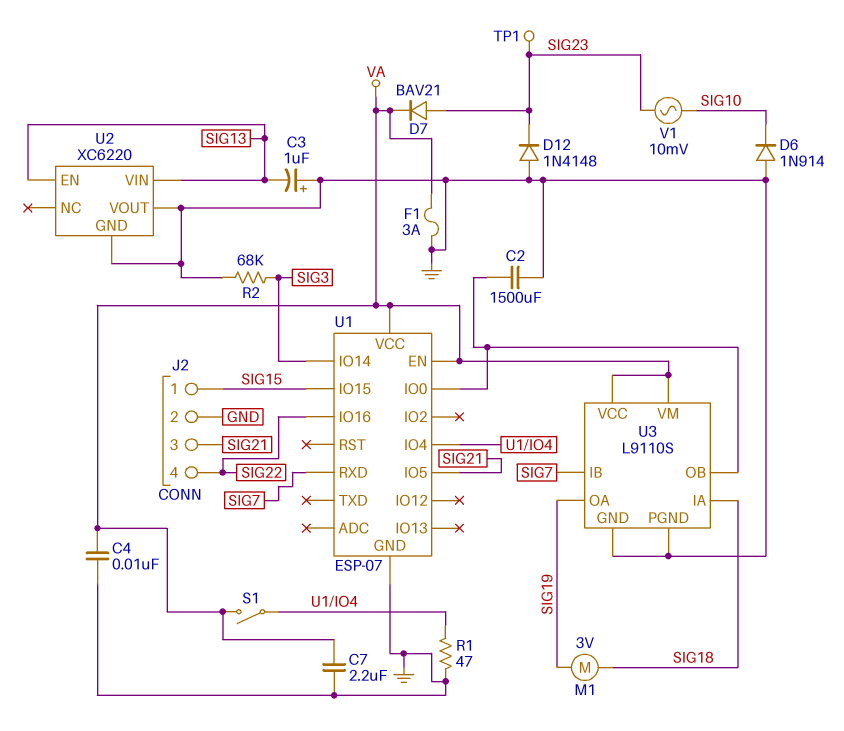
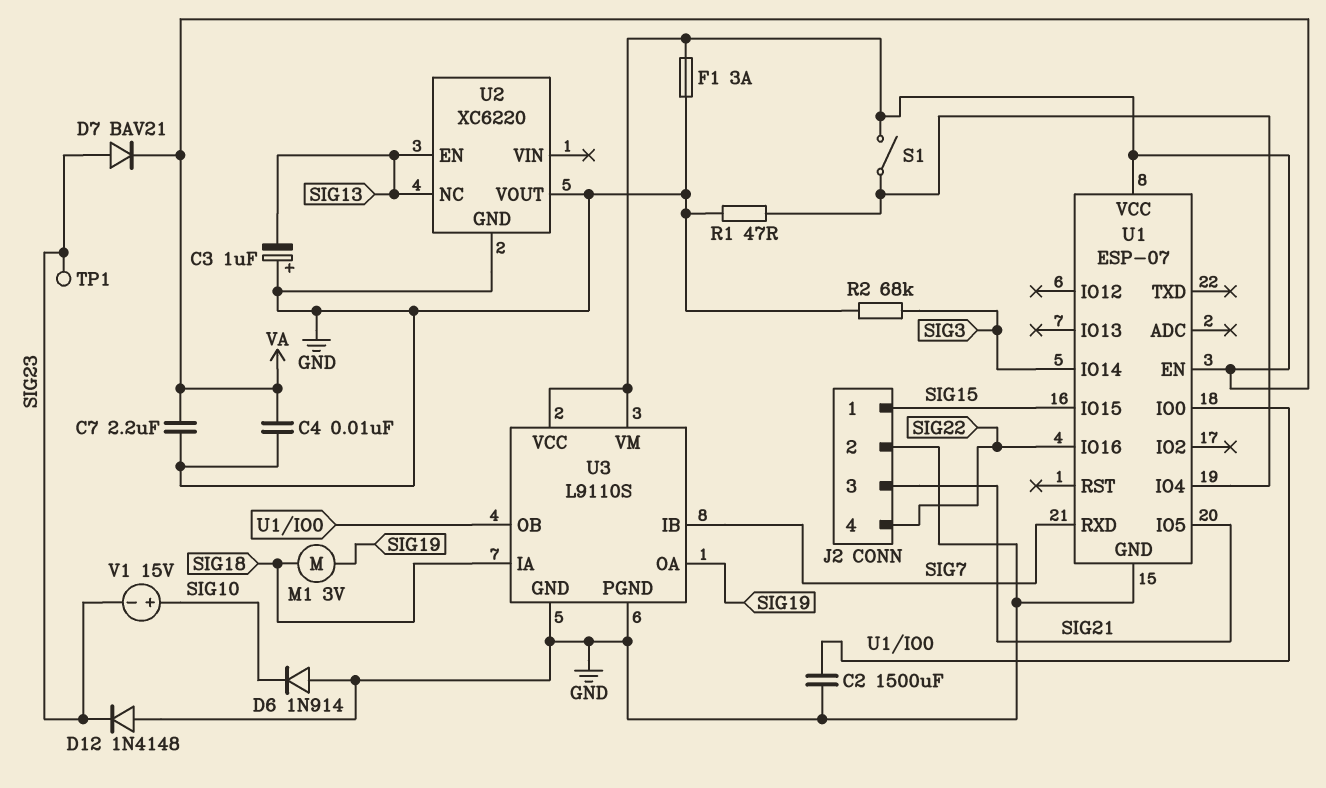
U2 pin NC: none -> SIG13
U2 pin VIN: SIG13 -> none
V1: AC 10mV (SIG10, SIG23) -> 15V (plus SIG10, minus SIG23)

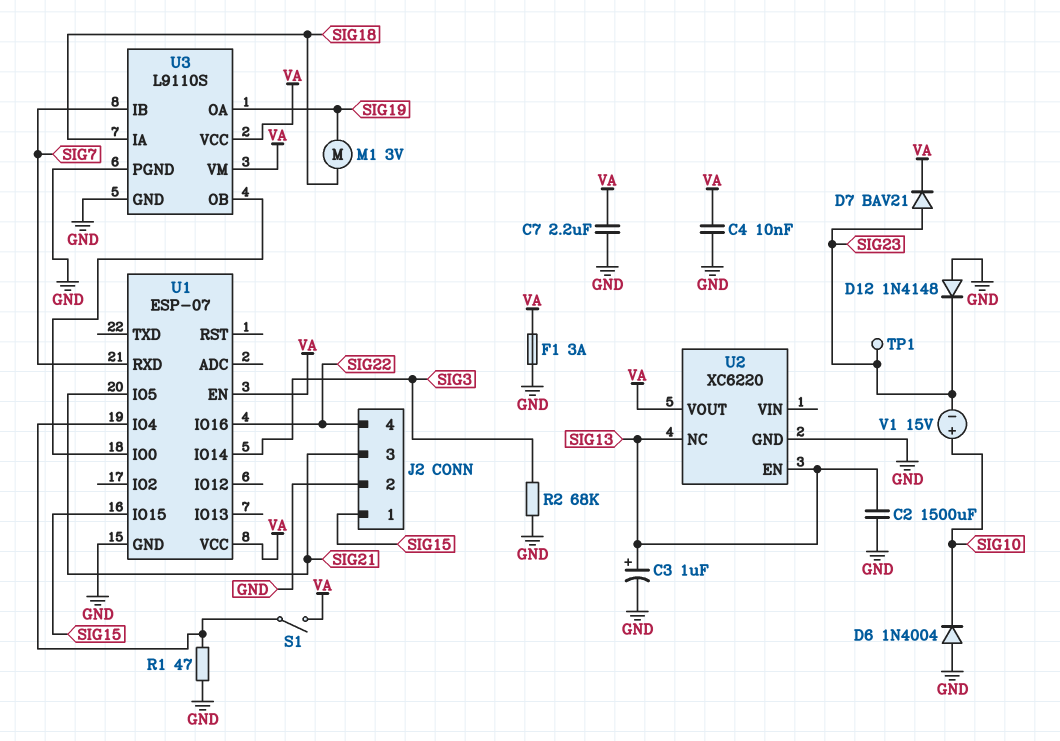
C2: 1500uF (GND, U1/IO0) -> 1500uF (GND, SIG13)
C3: 1uF (plus GND, minus SIG13) -> 1uF (plus SIG13, minus GND)
D6: diode 1N914 (A GND, K SIG10) -> diode 1N4004 (A GND, K SIG10)
U2 pin VOUT: GND -> VA

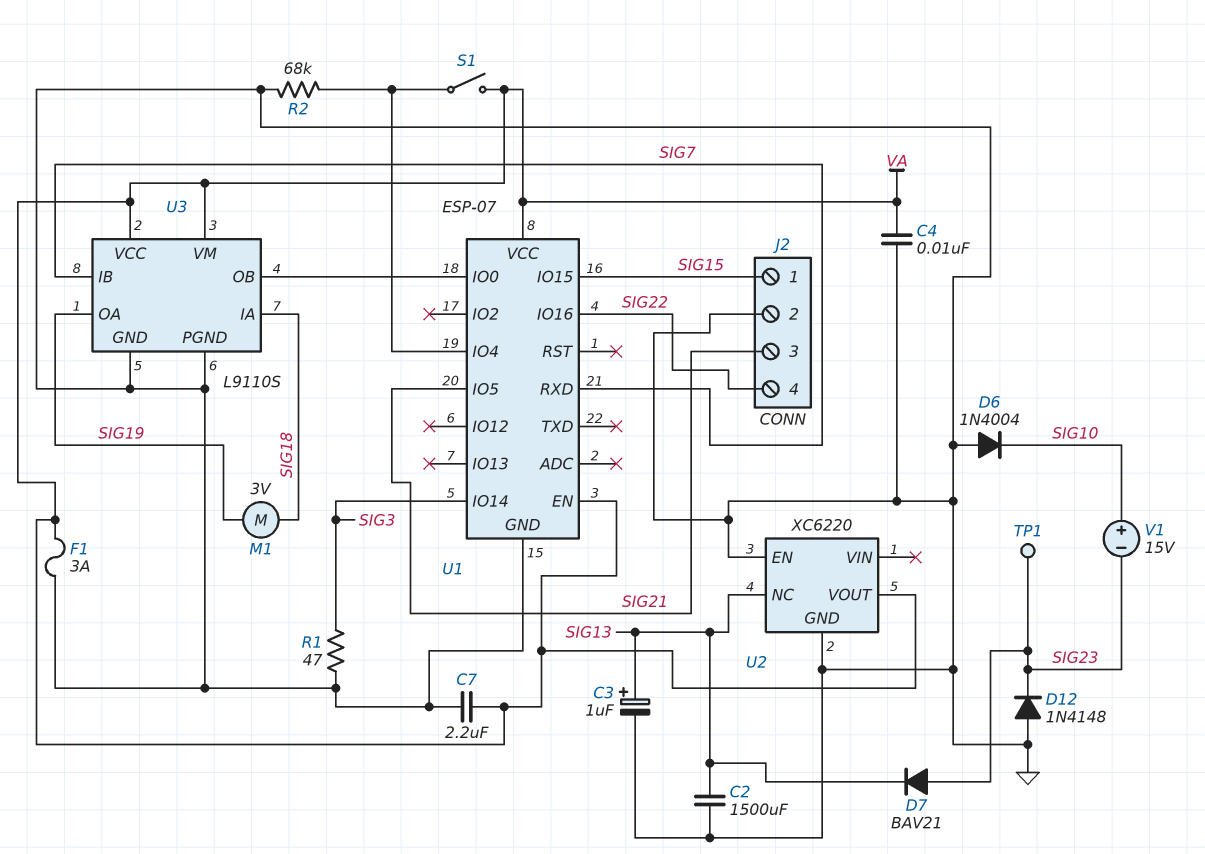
D7: diode BAV21 (A SIG23, K VA) -> diode BAV21 (A SIG23, K SIG13)
R1: 47 (GND, U1/IO4) -> 47 (GND, SIG3)
R2: 68k (GND, SIG3) -> 68k (GND, U1/IO4)
U2 pin EN: SIG13 -> GND

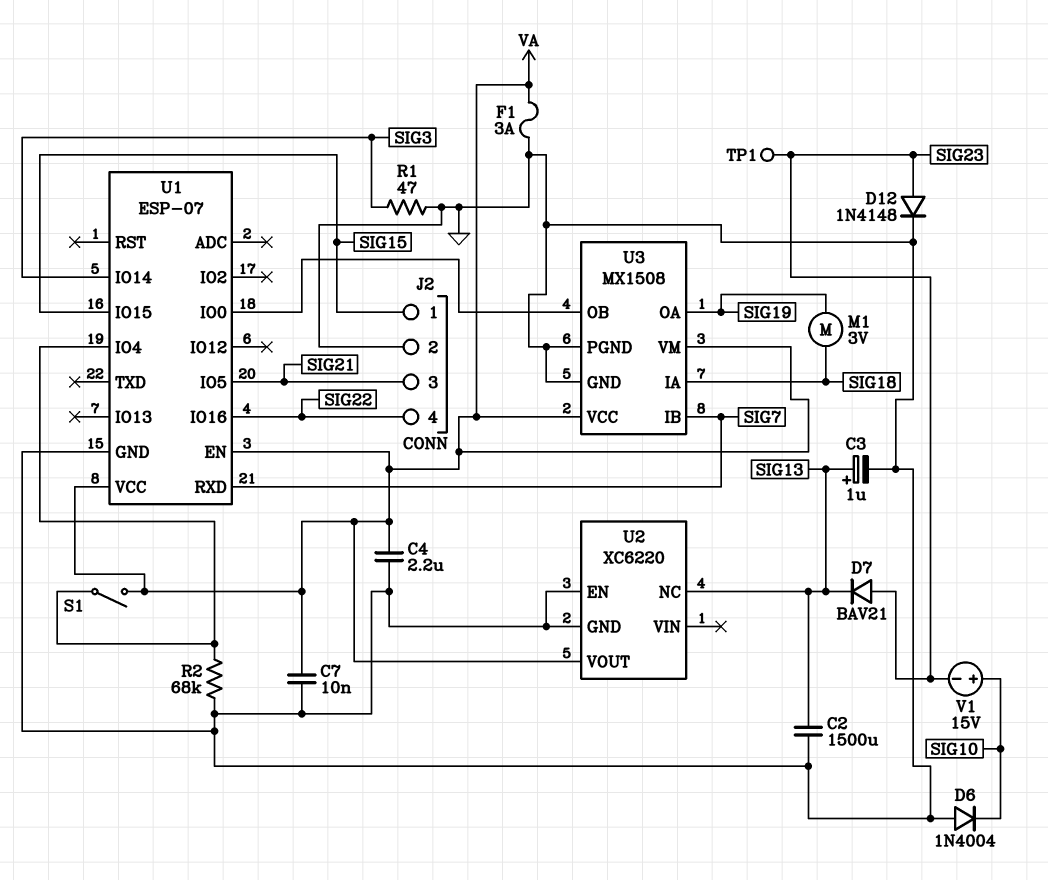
C4: 10nF (GND, VA) -> 2.2uF (GND, VA)
C7: 2.2uF (GND, VA) -> 10nF (GND, VA)
D12: diode 1N4148 (A GND, K SIG23) -> diode 1N4148 (A SIG23, K GND)
U3: L9110S -> MX1508

